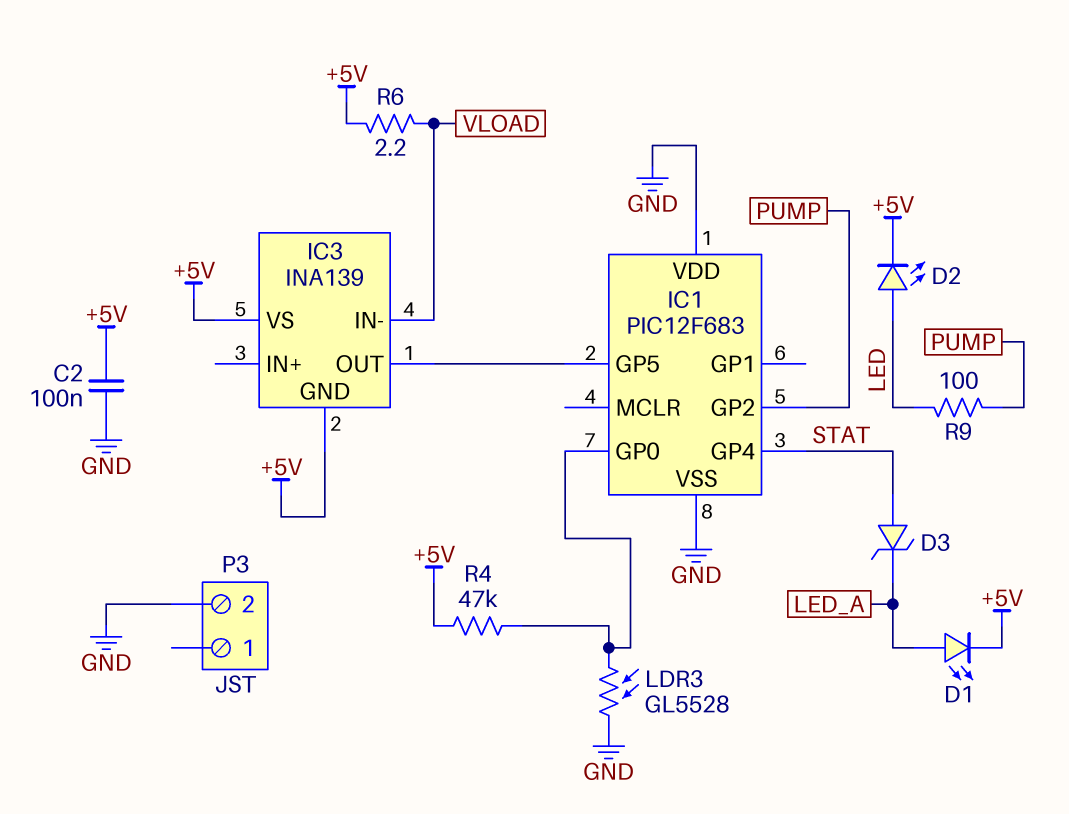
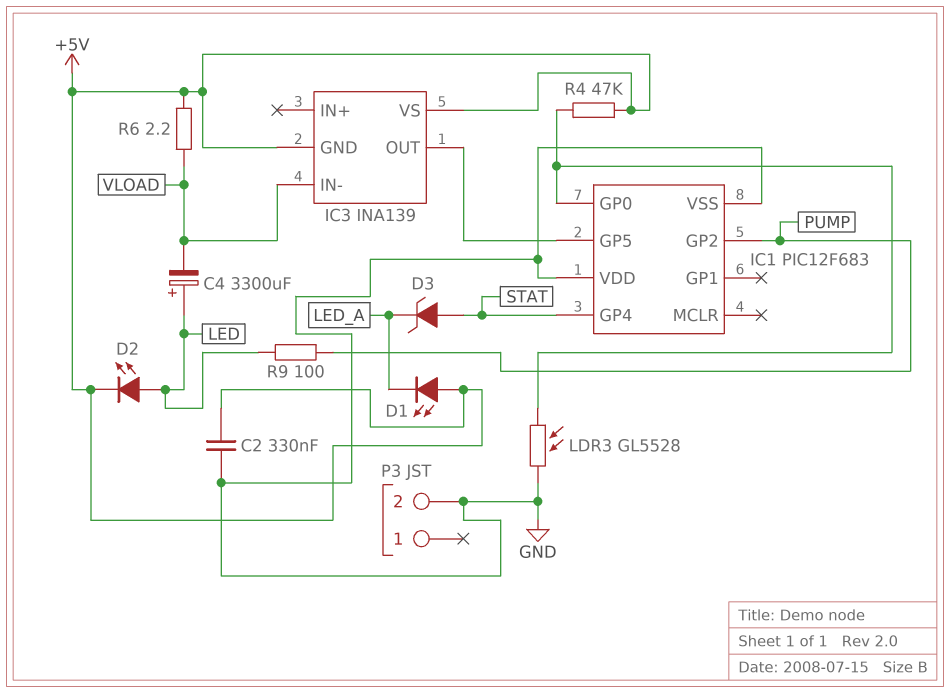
C2: 100nF (+5V, GND) -> 330nF (+5V, GND)
C4: none -> 3300uF (plus LED, minus VLOAD)
D1: LED (A LED_A, K +5V) -> LED (A +5V, K LED_A)

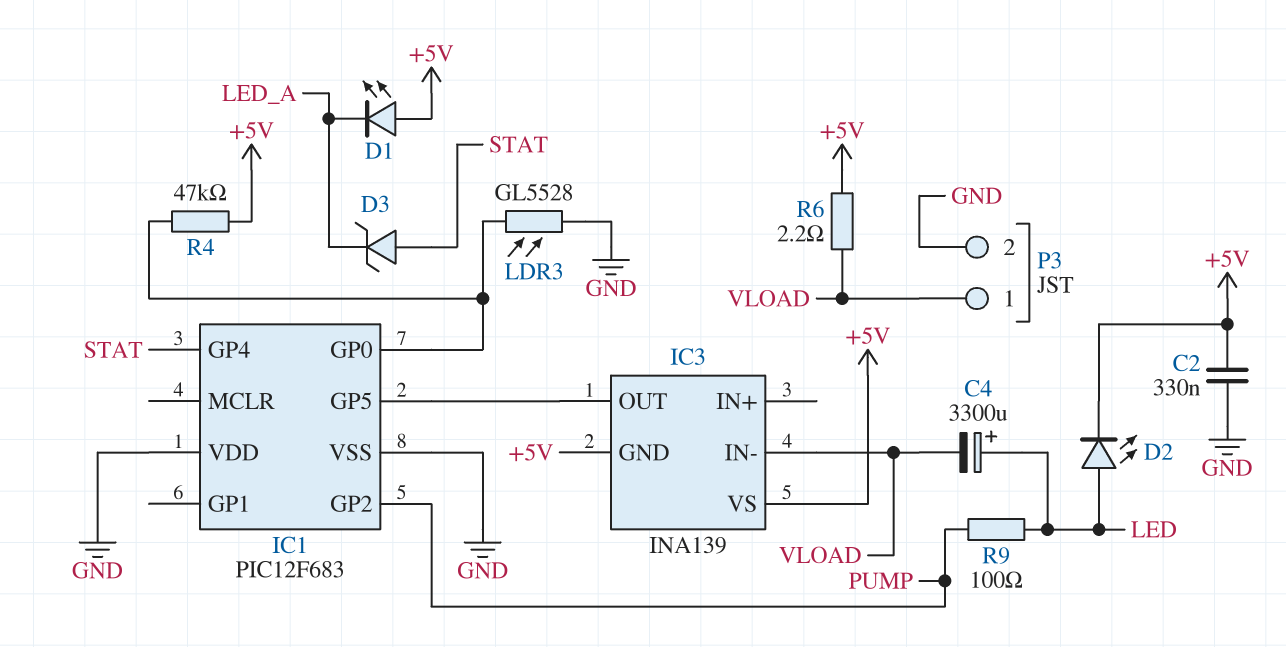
P3 pin 1: none -> VLOAD

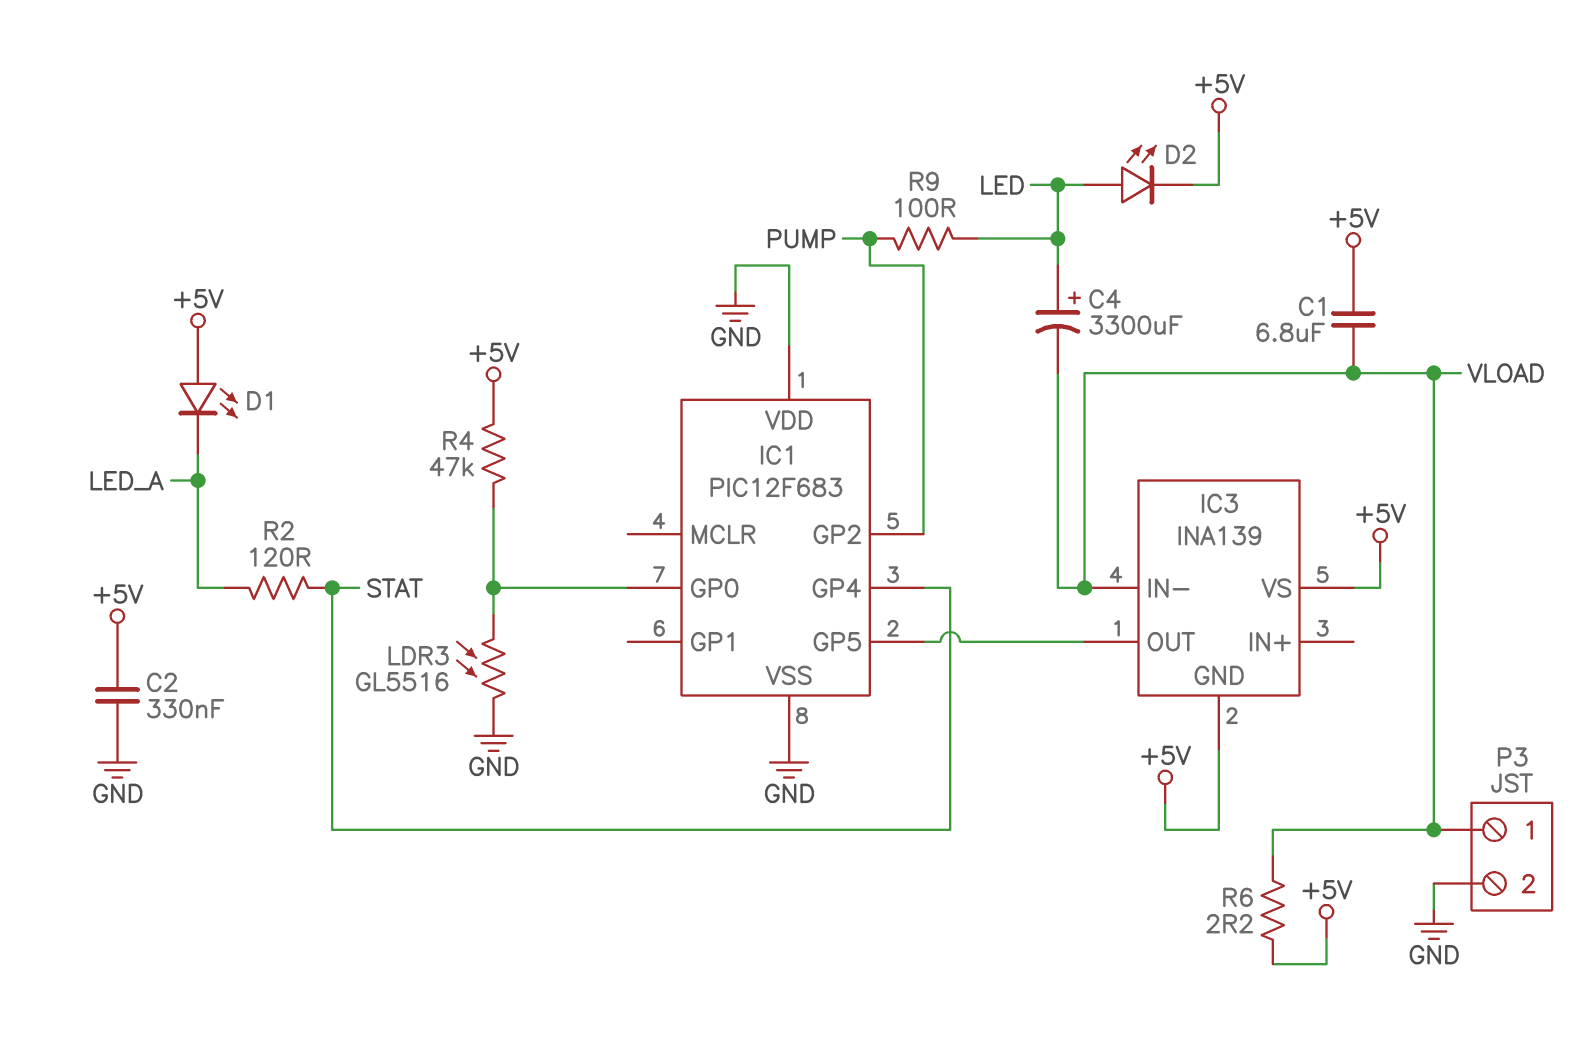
C1: none -> 6.8uF (+5V, VLOAD)
D3: zener (A STAT, K LED_A) -> none
LDR3: GL5528 (GND, IC1/GP0) -> GL5516 (GND, IC1/GP0)
R2: none -> 120 (LED_A, STAT)

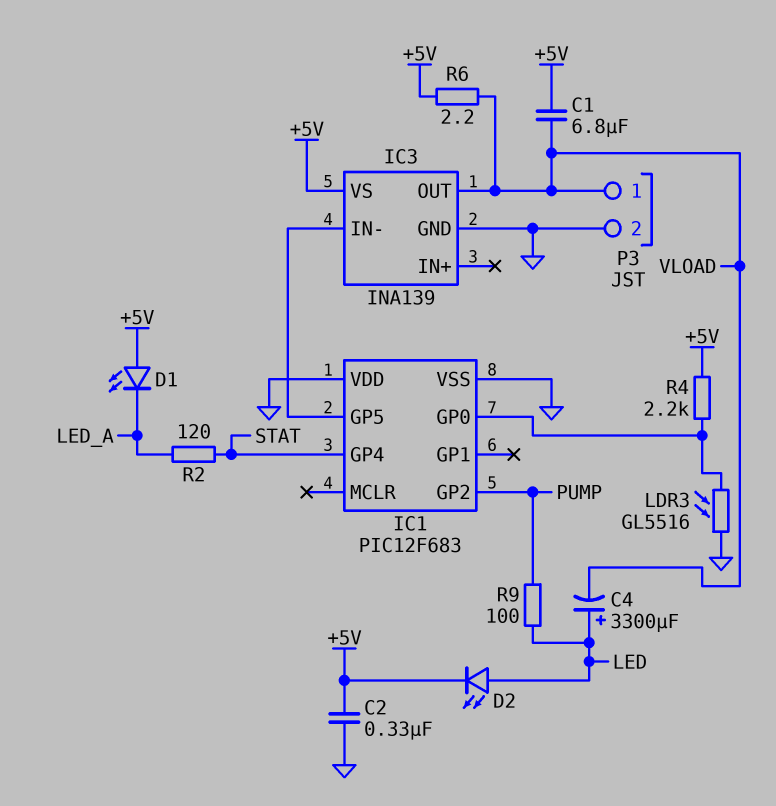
IC3 pin GND: +5V -> GND
IC3 pin IN-: VLOAD -> IC1/GP5
IC3 pin OUT: IC1/GP5 -> VLOAD
R4: 47k (+5V, IC1/GP0) -> 2.2k (+5V, IC1/GP0)

